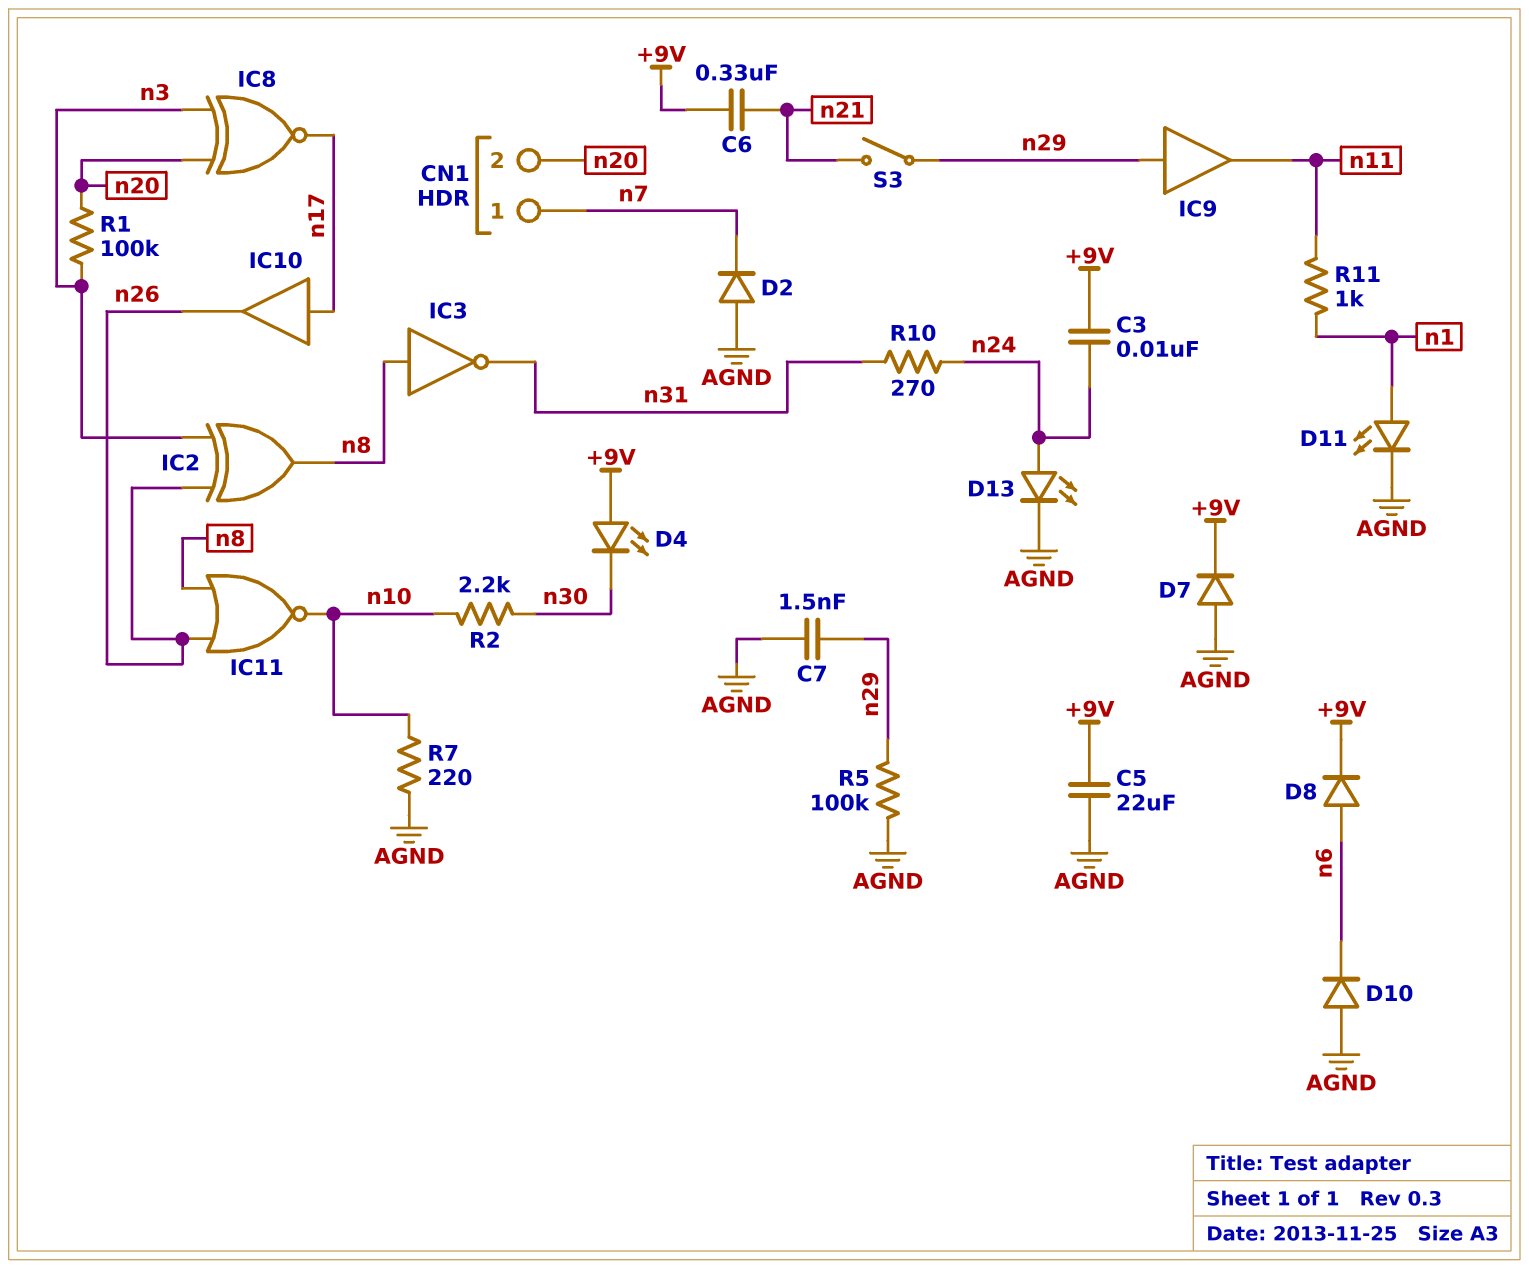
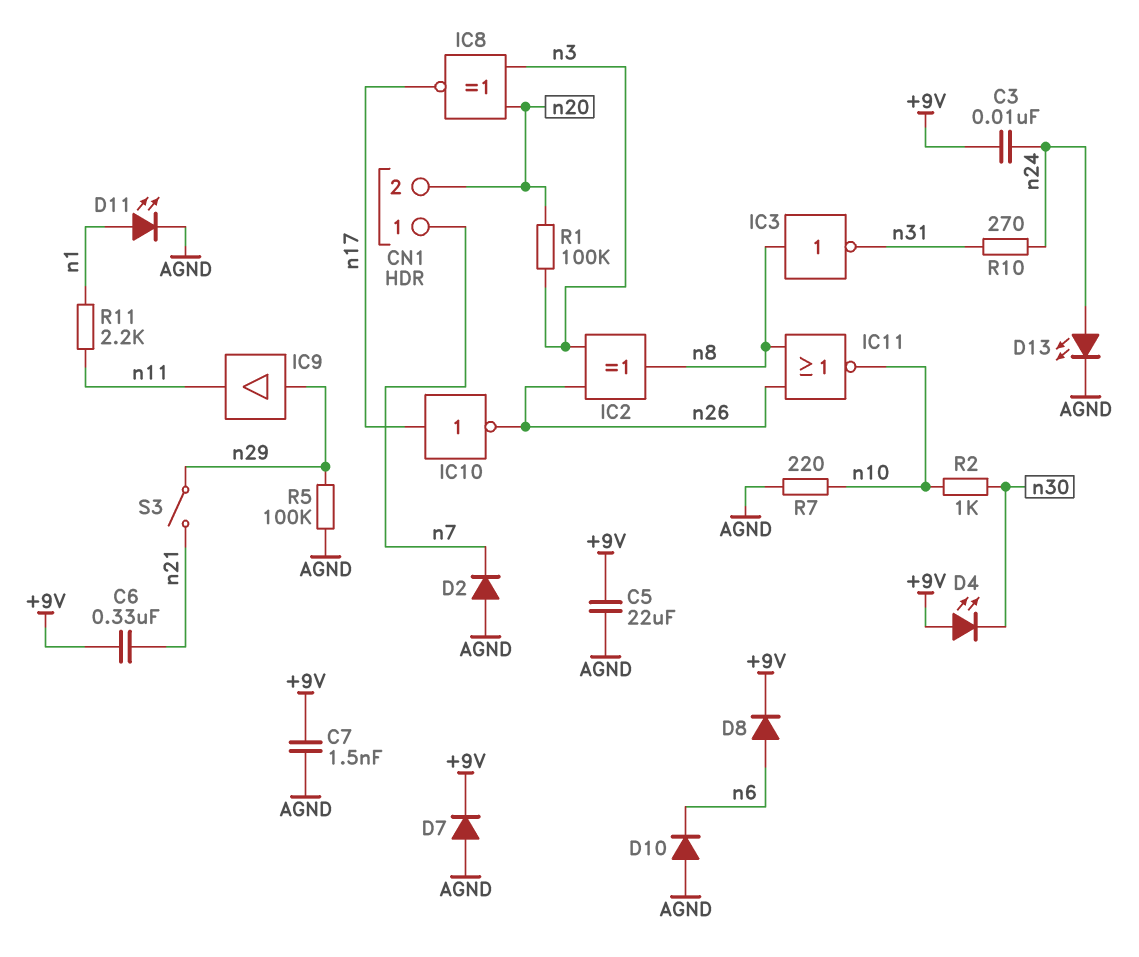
C7: 1.5nF (AGND, n29) -> 1.5nF (+9V, AGND)
IC10: buffer (in n17, out n26) -> NOT (in n17, out n26)
R2: 2.2k (n10, n30) -> 1k (n10, n30)
R11: 1k (n1, n11) -> 2.2k (n1, n11)

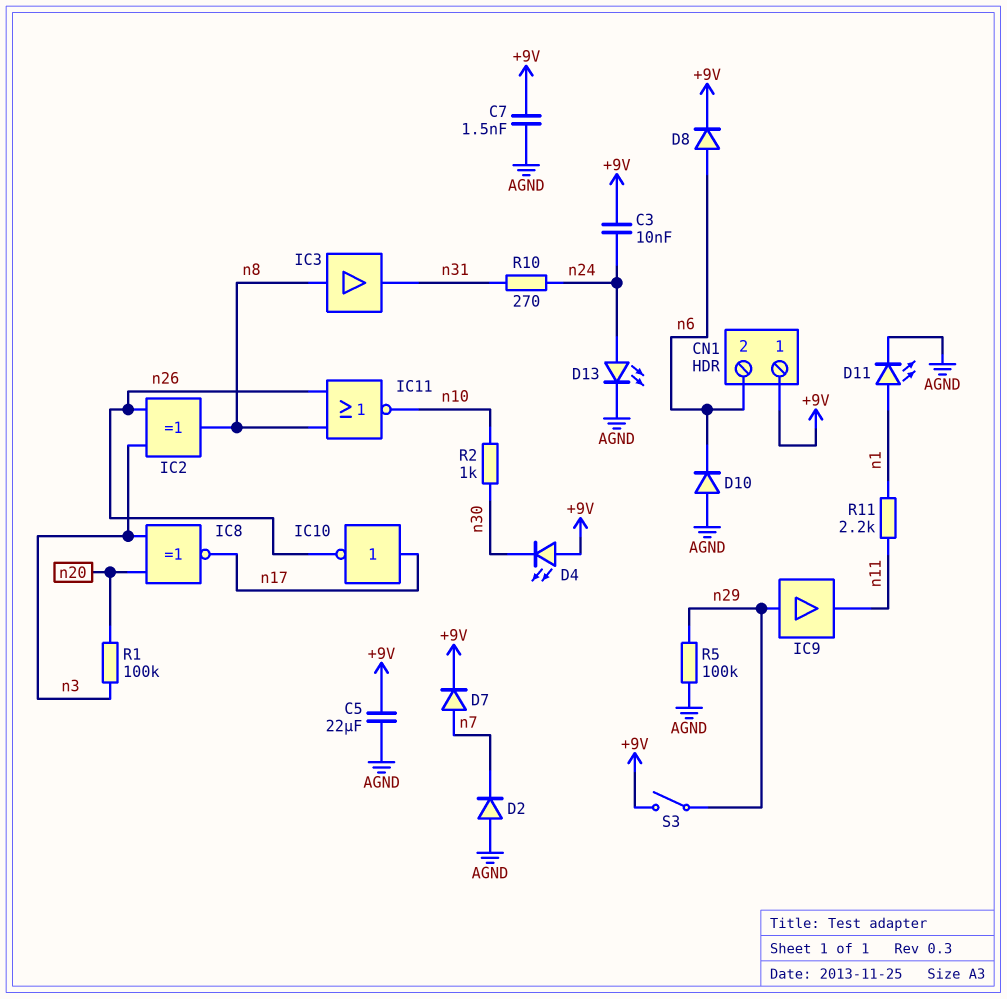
C6: 330nF (+9V, n21) -> none
CN1 pin 1: n7 -> +9V
CN1 pin 2: n20 -> n6
D7: diode (A AGND, K +9V) -> diode (A n7, K +9V)
IC3: NOT (in n8, out n31) -> buffer (in n8, out n31)
R7: 220 (AGND, n10) -> none
S3: switch (n21, n29) -> switch (+9V, n29)

